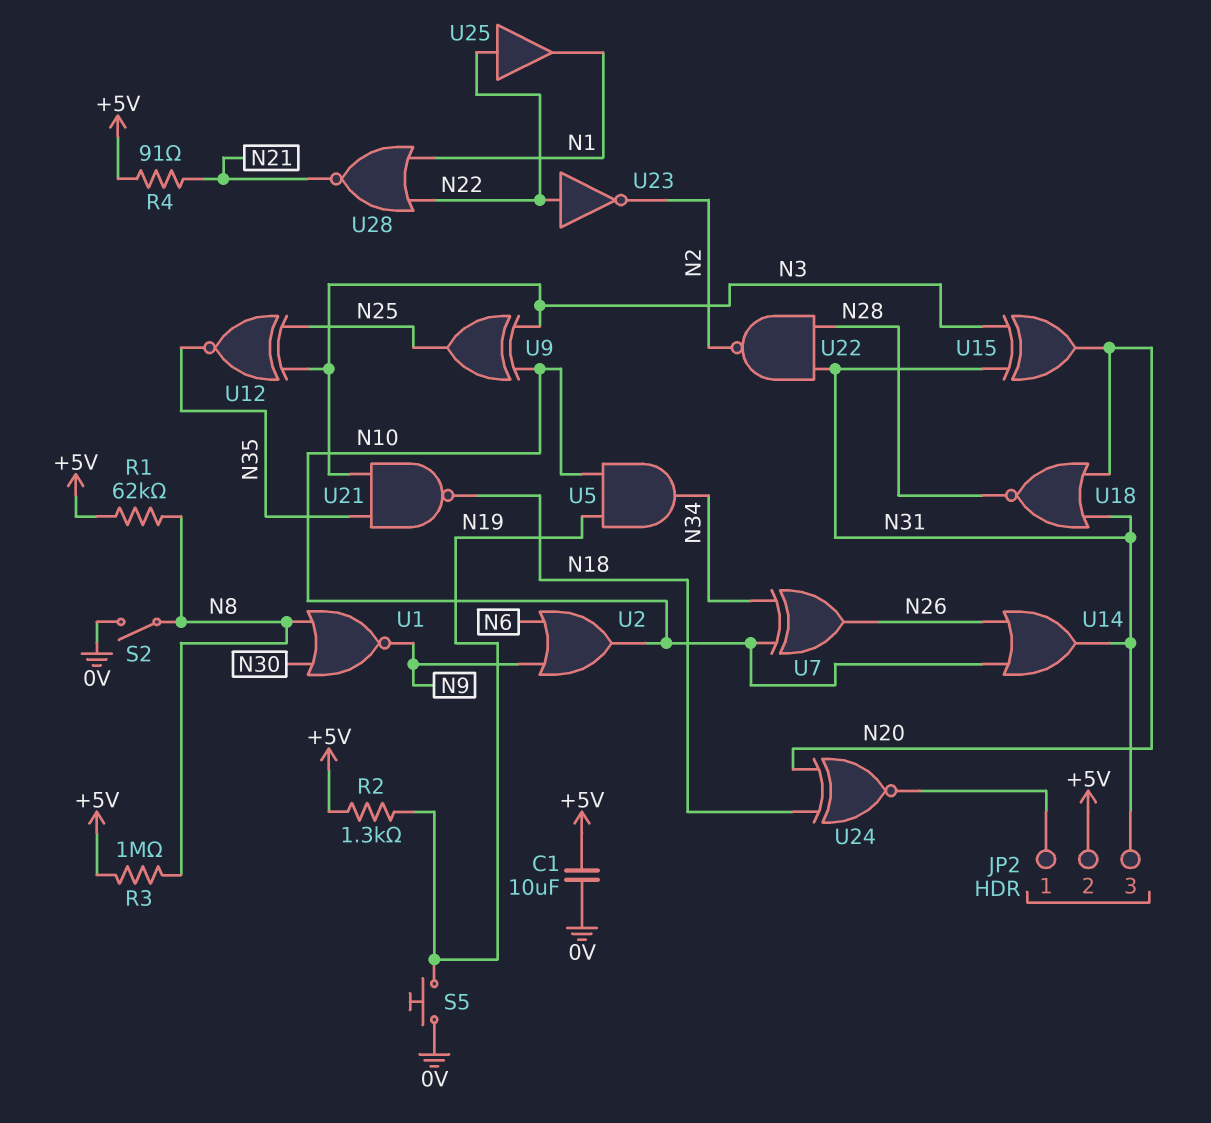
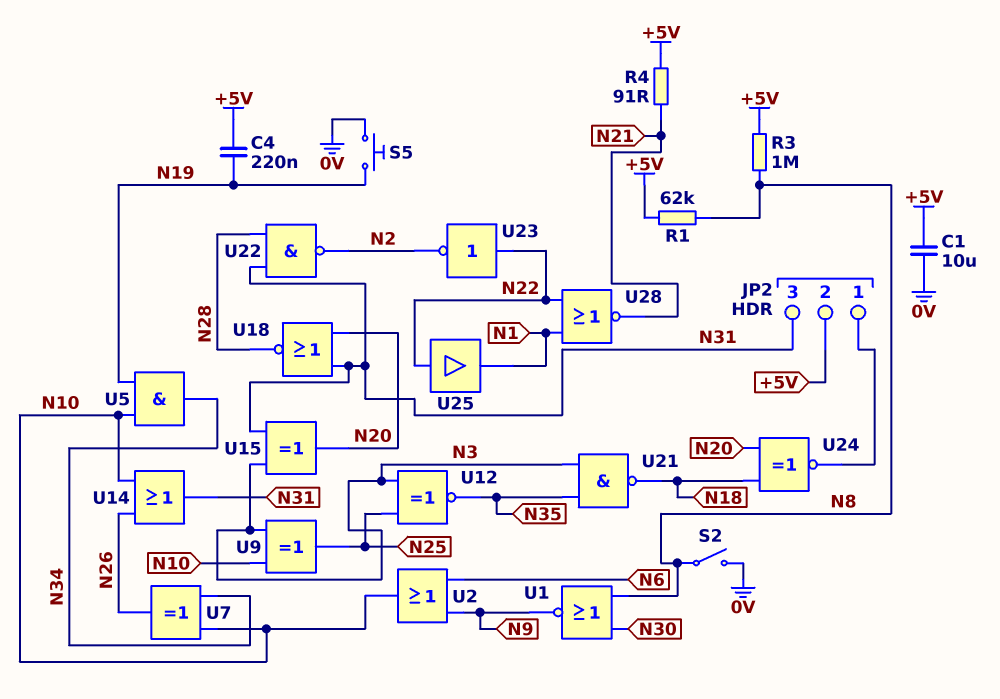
C4: none -> 220nF (+5V, N19)
R2: 1.3k (+5V, N19) -> none

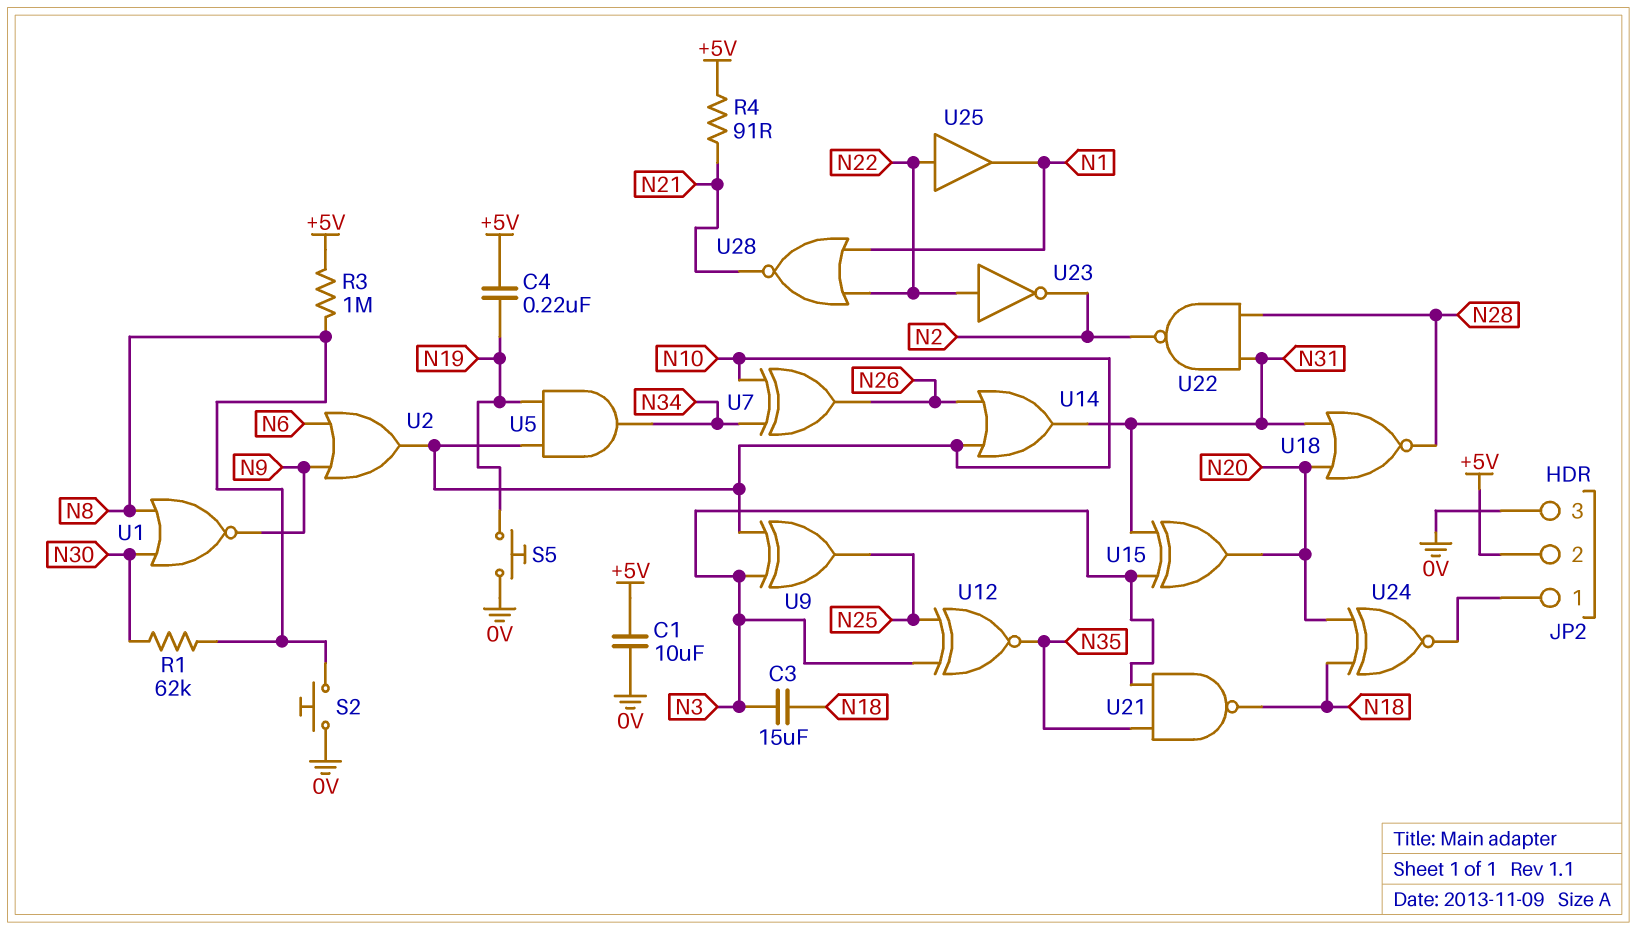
C3: none -> 15uF (N3, N18)
JP2 pin 3: N31 -> 0V
R1: 62k (+5V, N8) -> 62k (N8, N30)
S2: switch (0V, N8) -> button (0V, N8)

